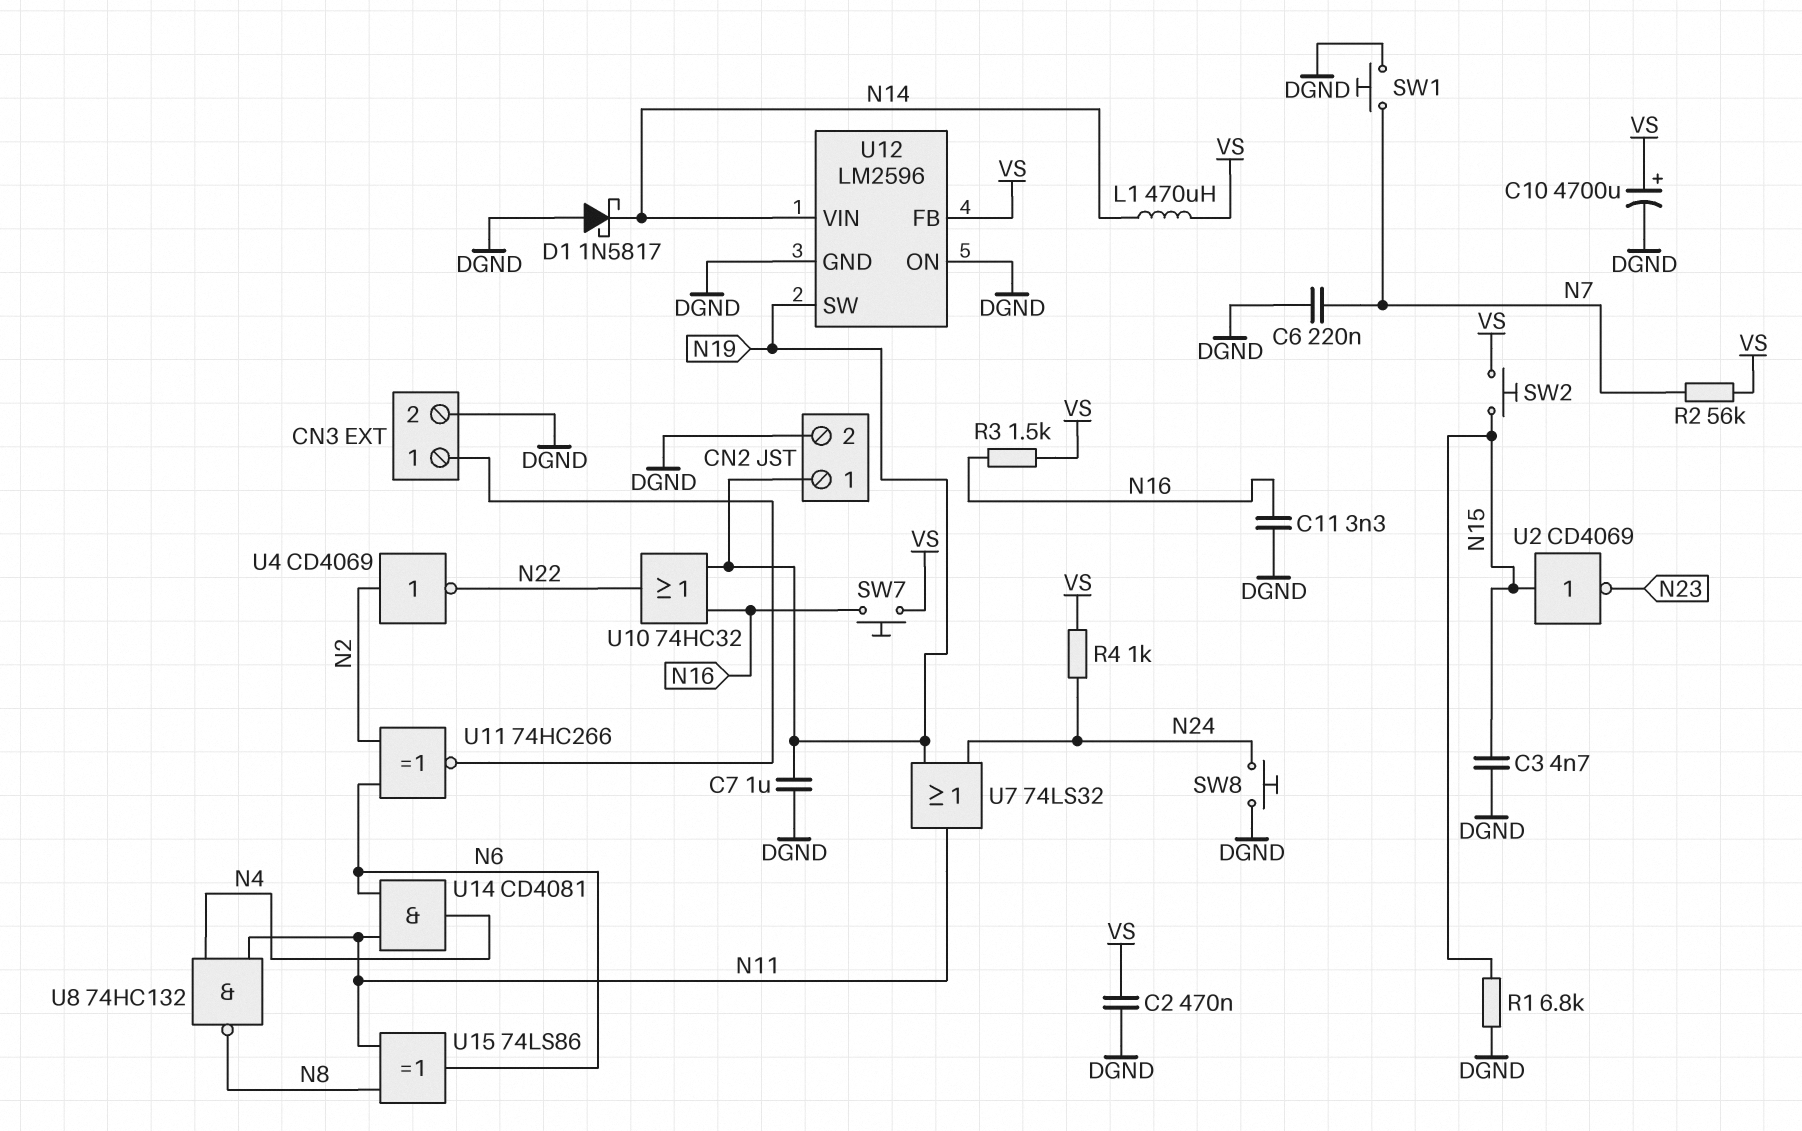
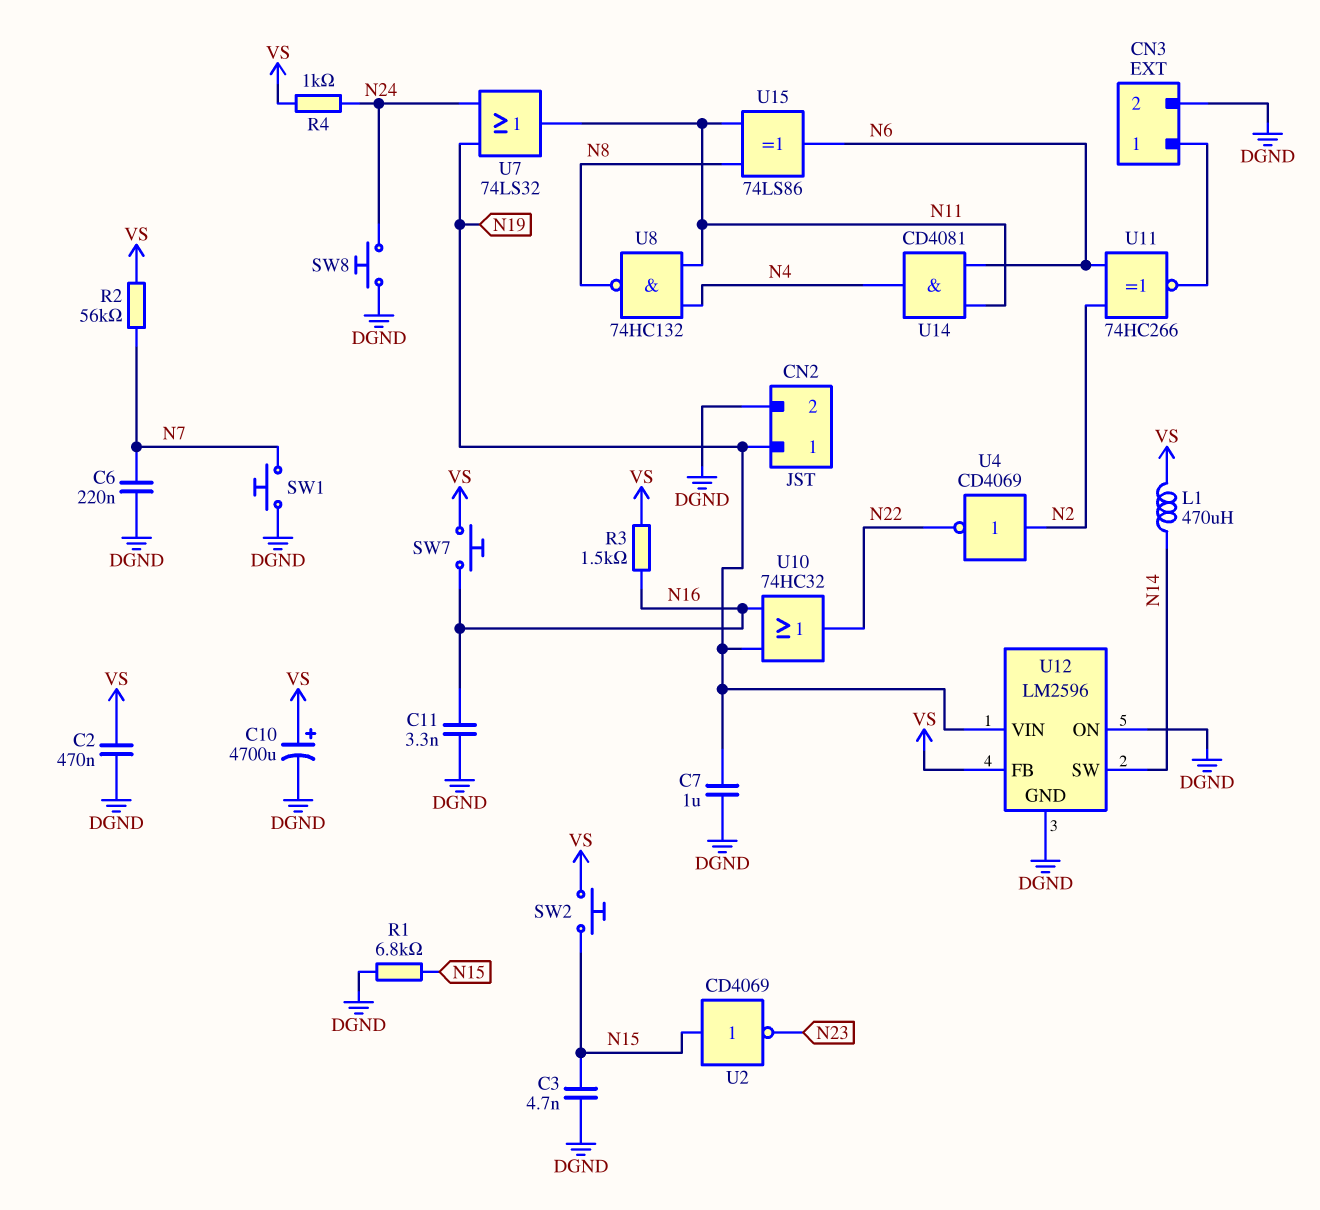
D1: schottky 1N5817 (A DGND, K N14) -> none
U12 pin SW: N19 -> N14
U12 pin VIN: N14 -> N19

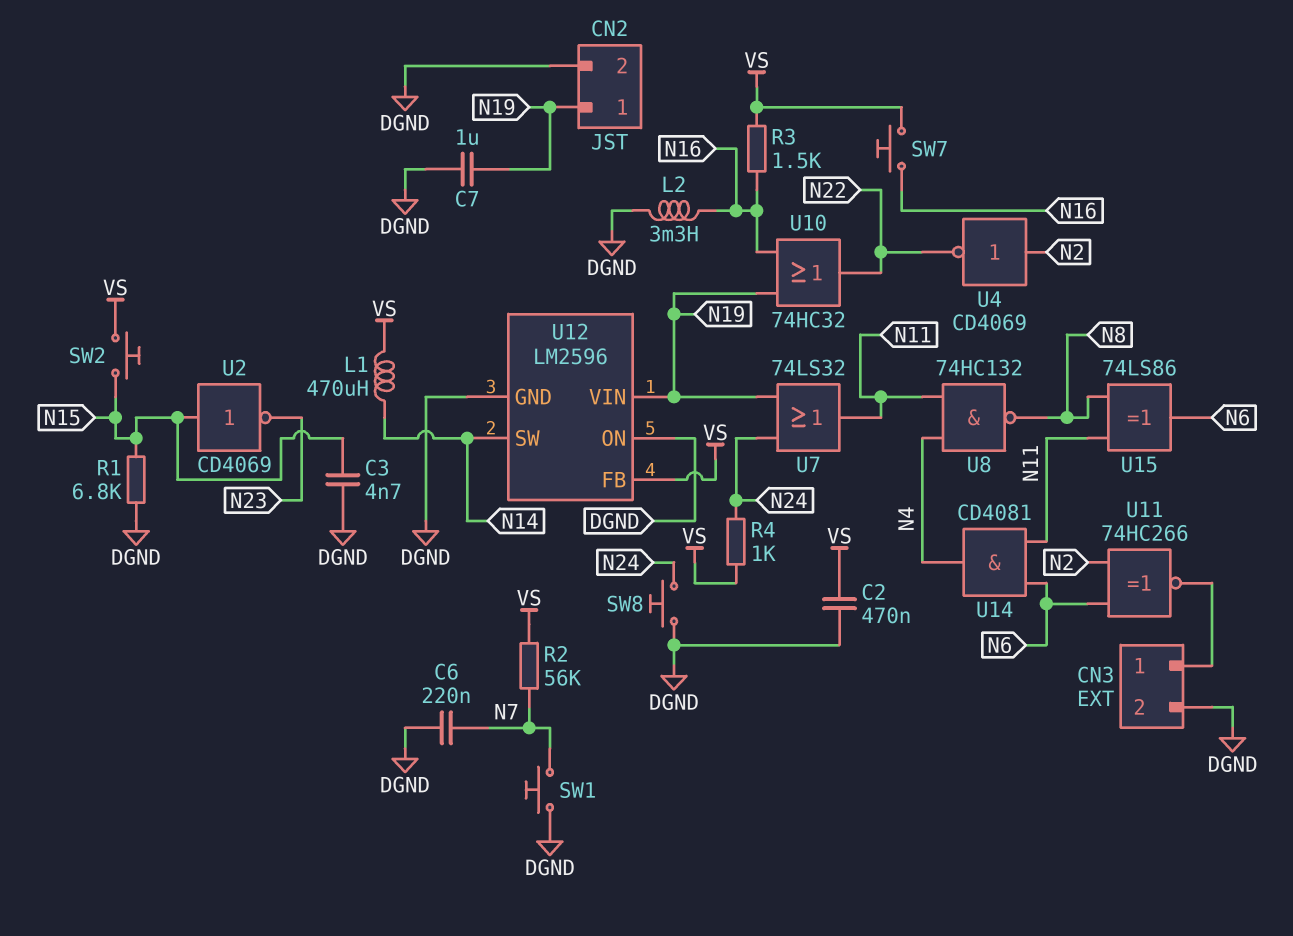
C10: 4700uF (plus VS, minus DGND) -> none
C11: 3.3nF (DGND, N16) -> none
L2: none -> 3.3mH (DGND, N16)

